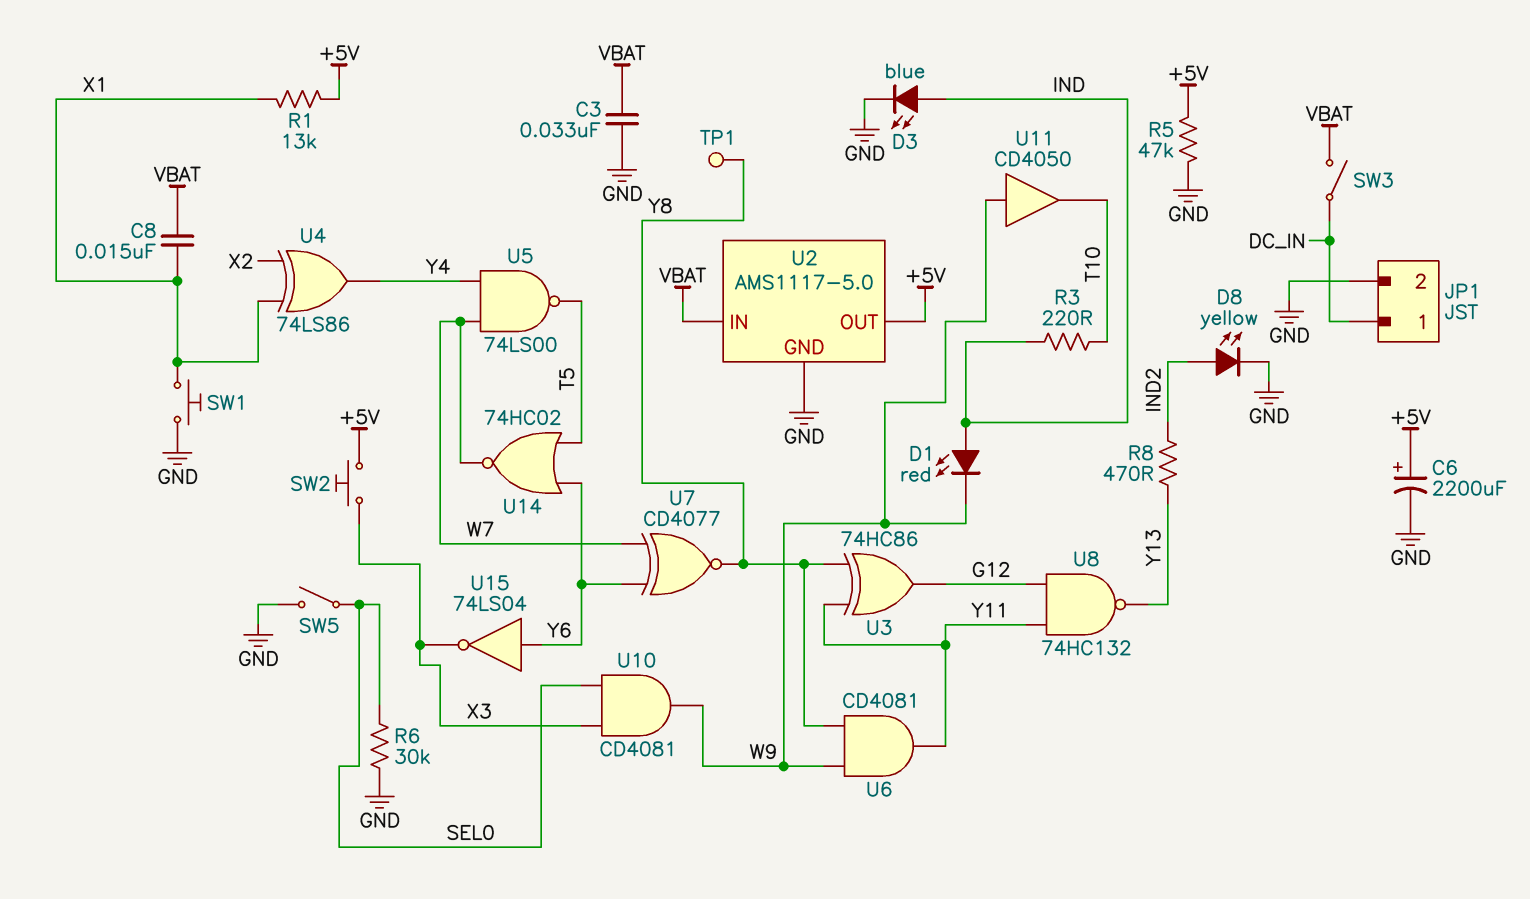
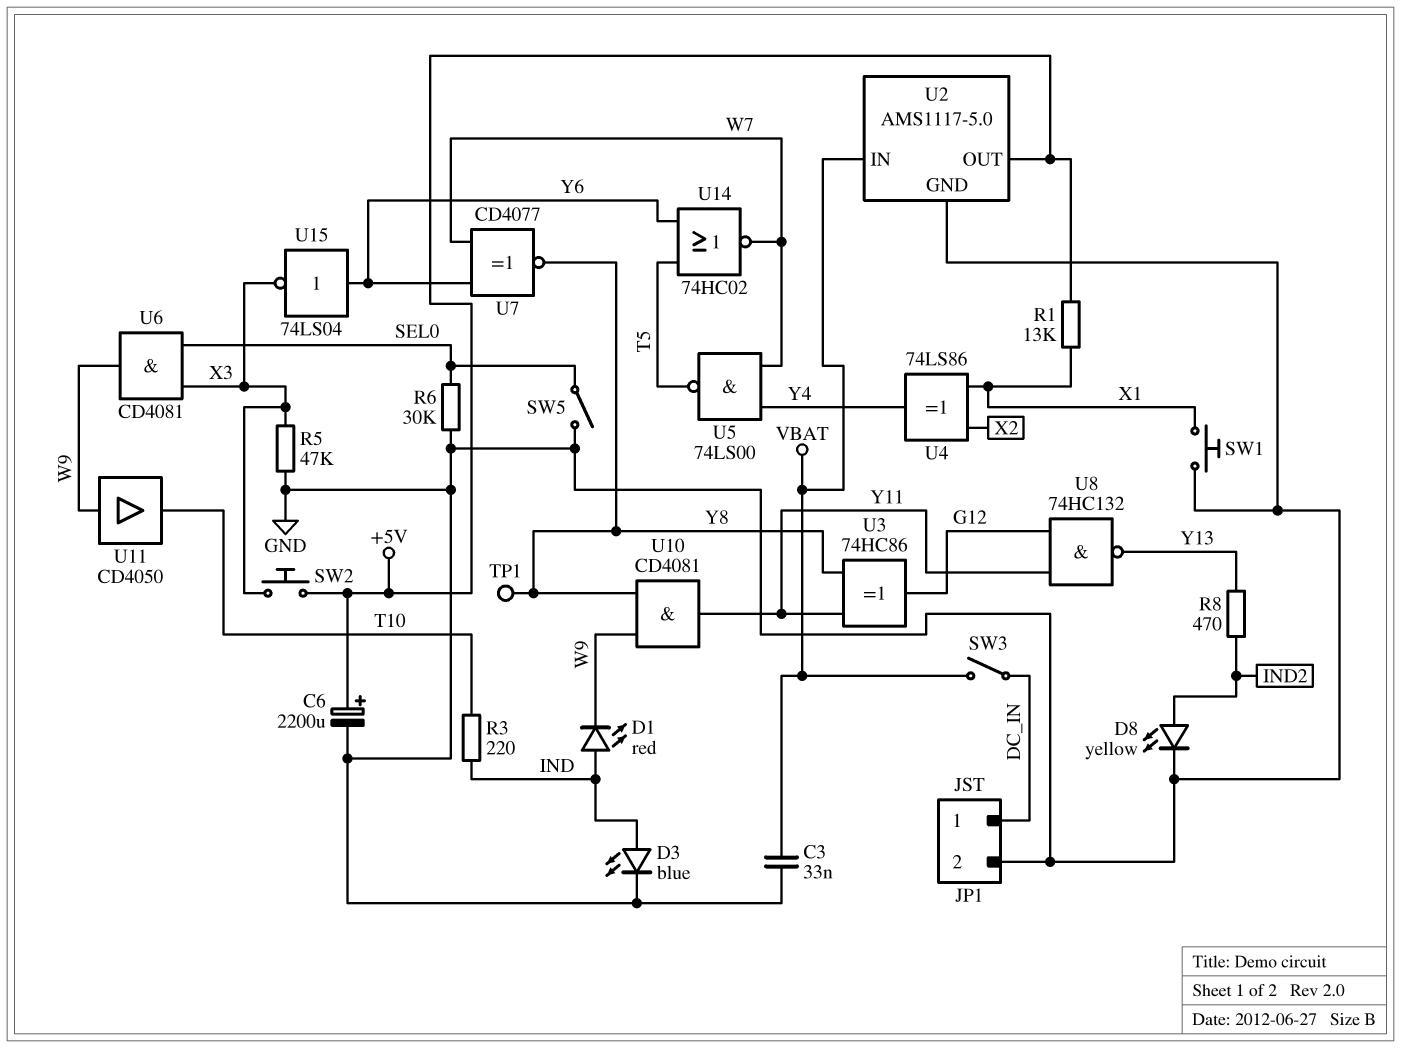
C8: 15nF (VBAT, X1) -> none
R5: 47k (+5V, GND) -> 47k (GND, X3)
U6: AND CD4081 (in W9, in Y8, out Y11) -> AND CD4081 (in SEL0, in X3, out W9)
U10: AND CD4081 (in SEL0, in X3, out W9) -> AND CD4081 (in W9, in Y8, out Y11)

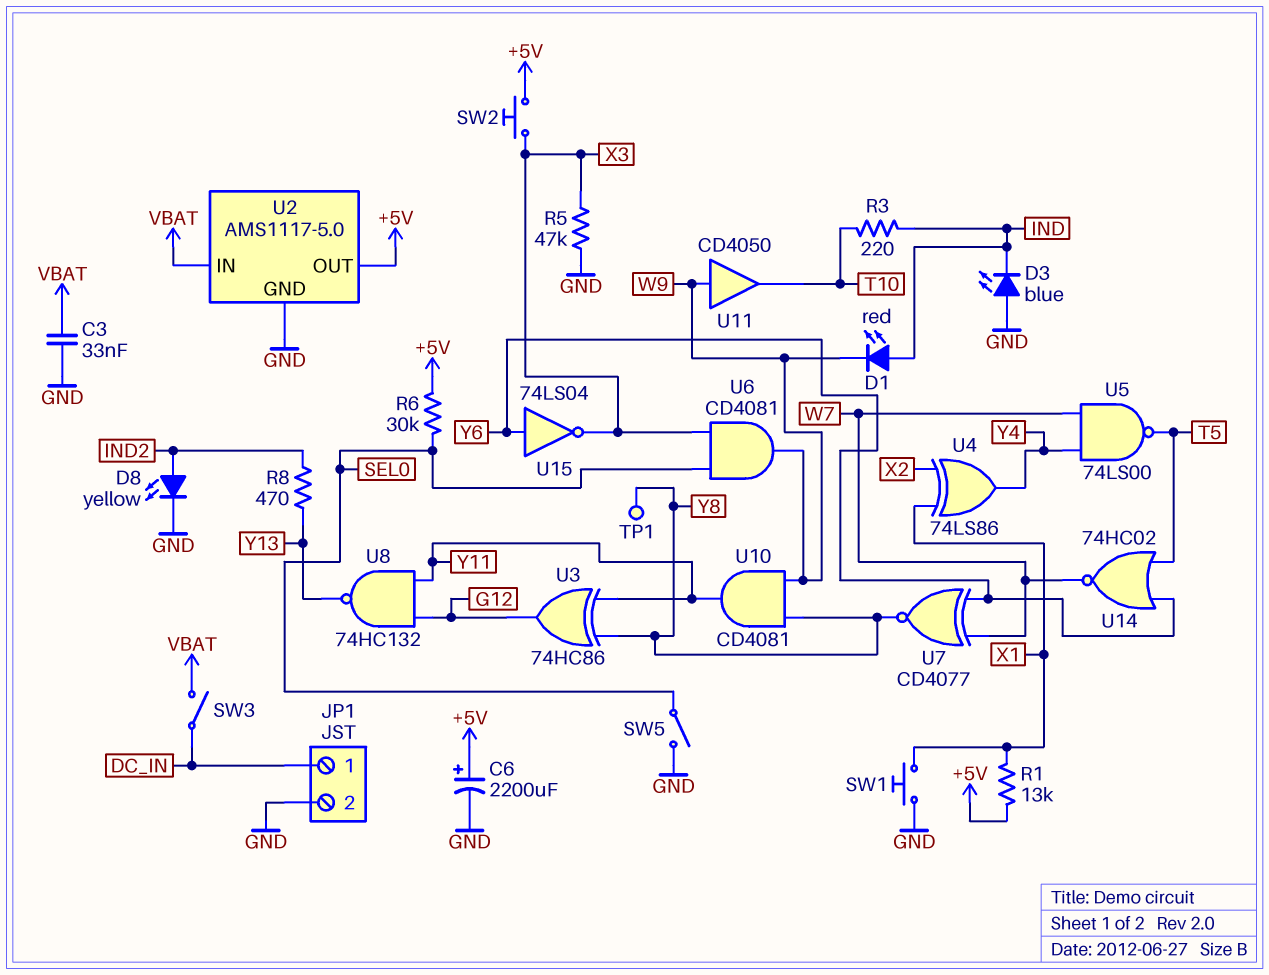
D3: LED blue (A IND, K GND) -> LED blue (A GND, K IND)
R6: 30k (GND, SEL0) -> 30k (+5V, SEL0)

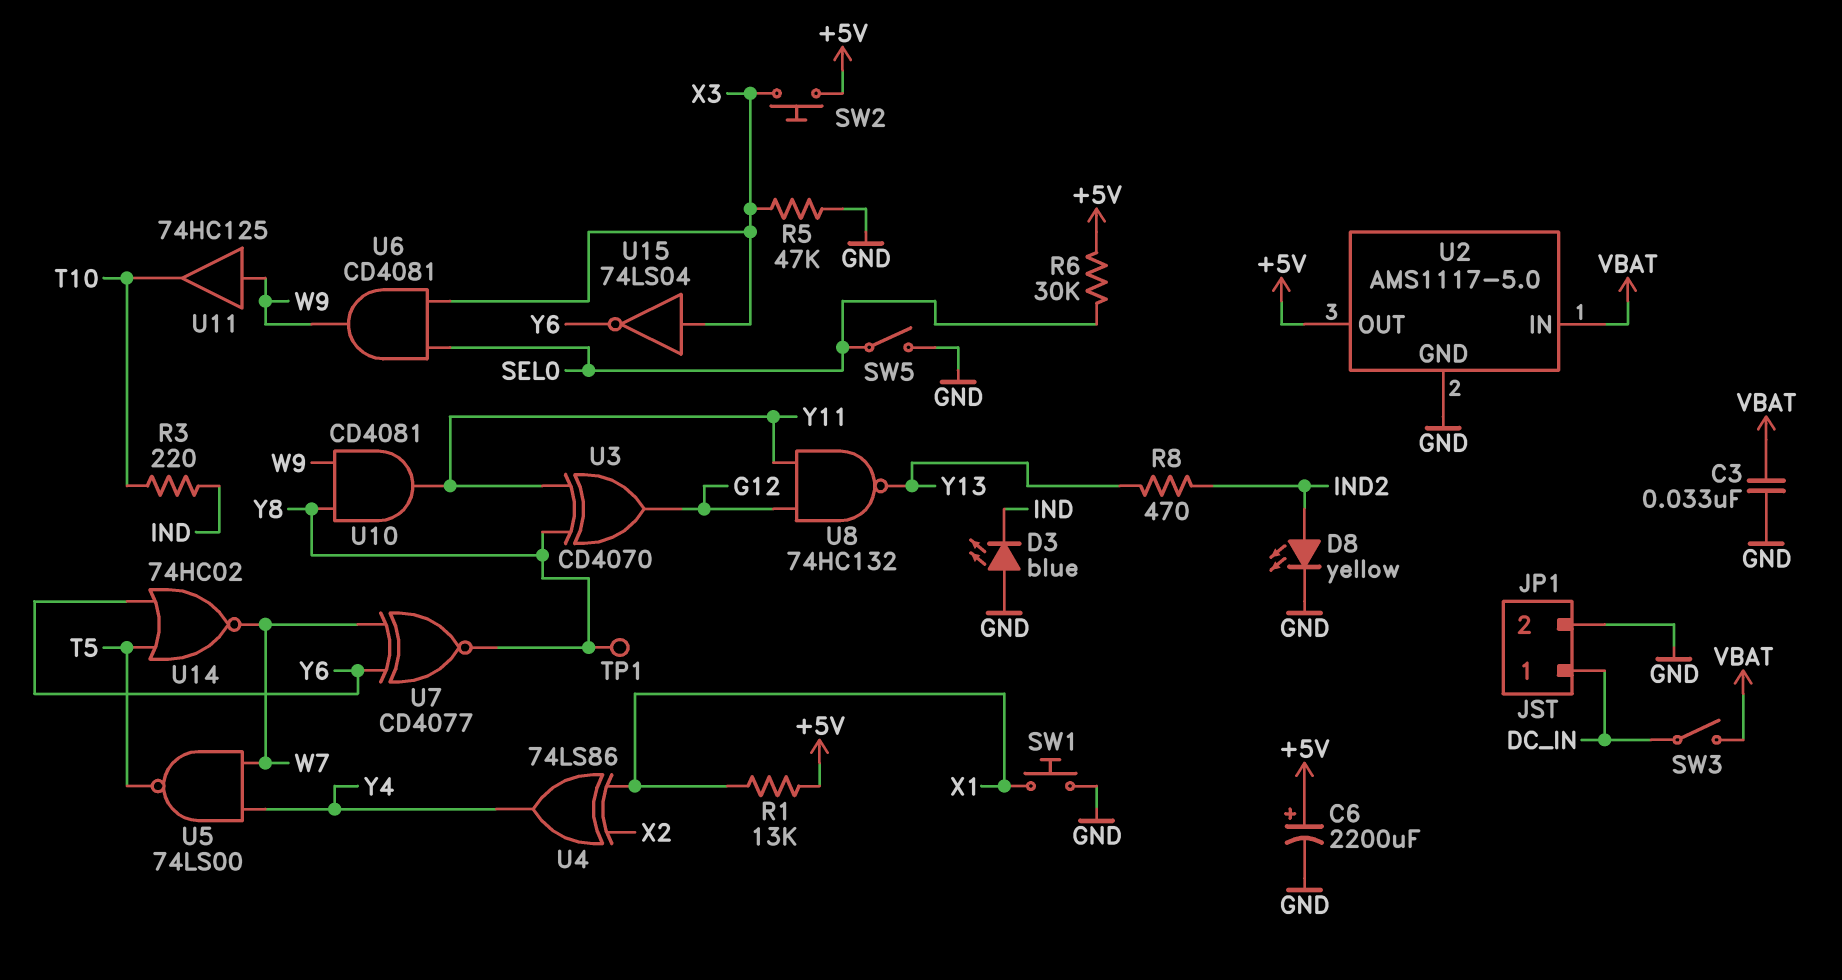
D1: LED red (A IND, K W9) -> none
U3: XOR 74HC86 (in Y8, in Y11, out G12) -> XOR CD4070 (in Y8, in Y11, out G12)
U11: buffer CD4050 (in W9, out T10) -> buffer 74HC125 (in W9, out T10)
U15: NOT 74LS04 (in Y6, out X3) -> NOT 74LS04 (in X3, out Y6)

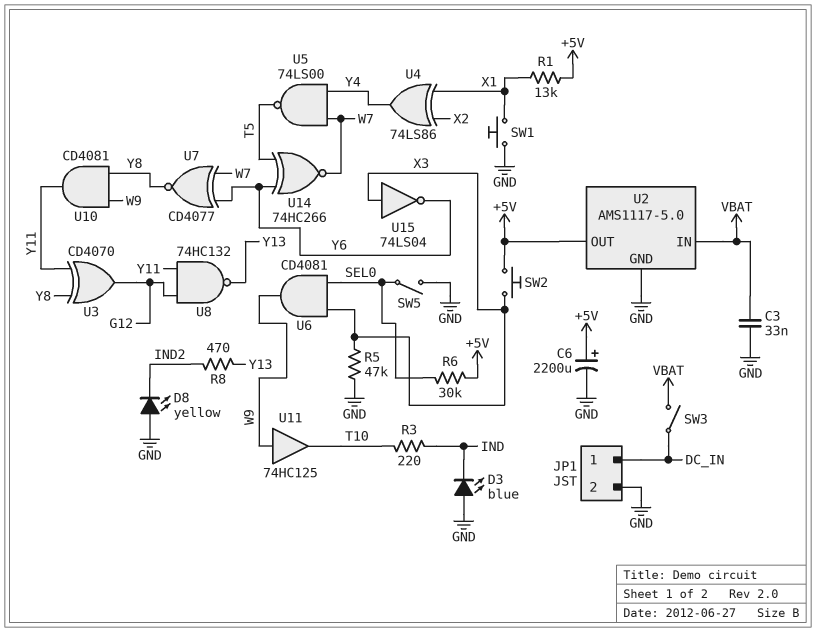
D8: LED yellow (A IND2, K GND) -> LED yellow (A GND, K IND2)
TP1: test point (Y8) -> none
U14: NOR 74HC02 (in T5, in Y6, out W7) -> XNOR 74HC266 (in T5, in Y6, out W7)

